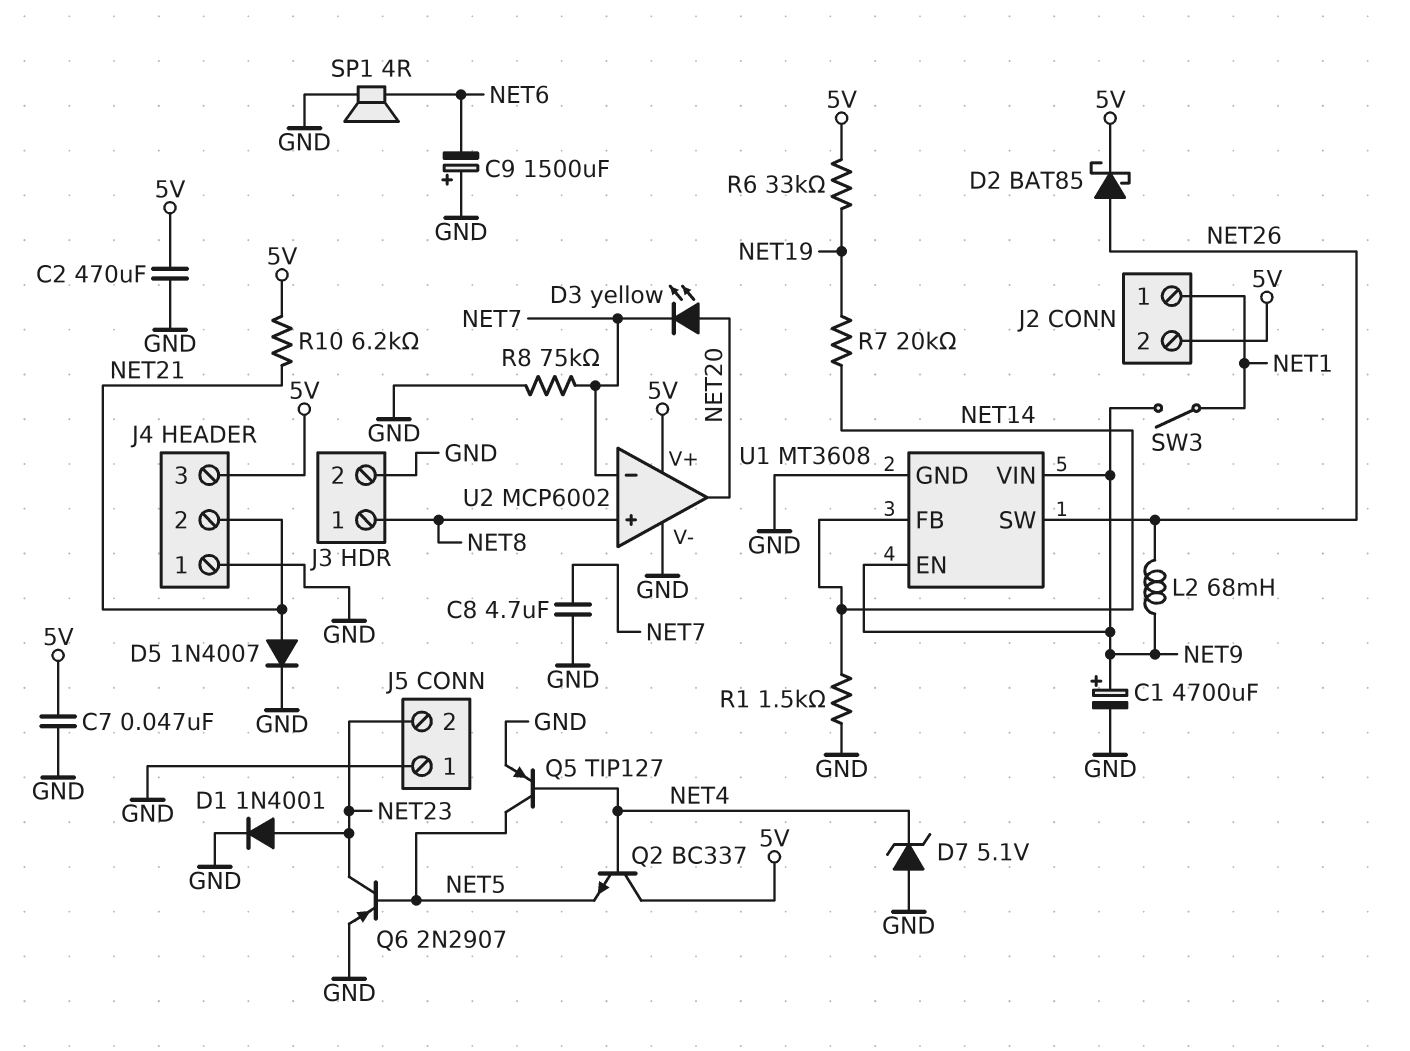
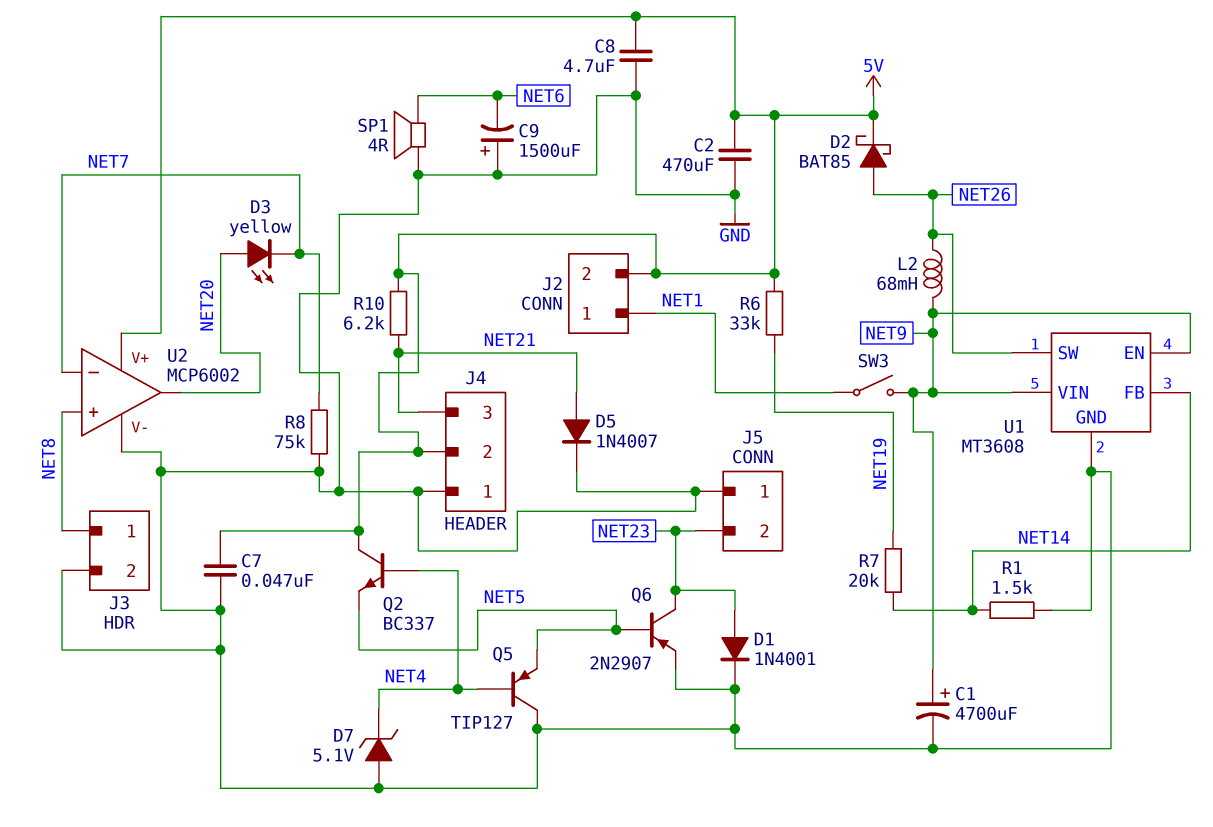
C8: 4.7uF (GND, NET7) -> 4.7uF (5V, GND)
J4 pin 2: NET21 -> 5V
J4 pin 3: 5V -> NET21
Q5: PNP TIP127 (B NET4, C NET5, E GND) -> PNP TIP127 (B NET4, C GND, E NET5)

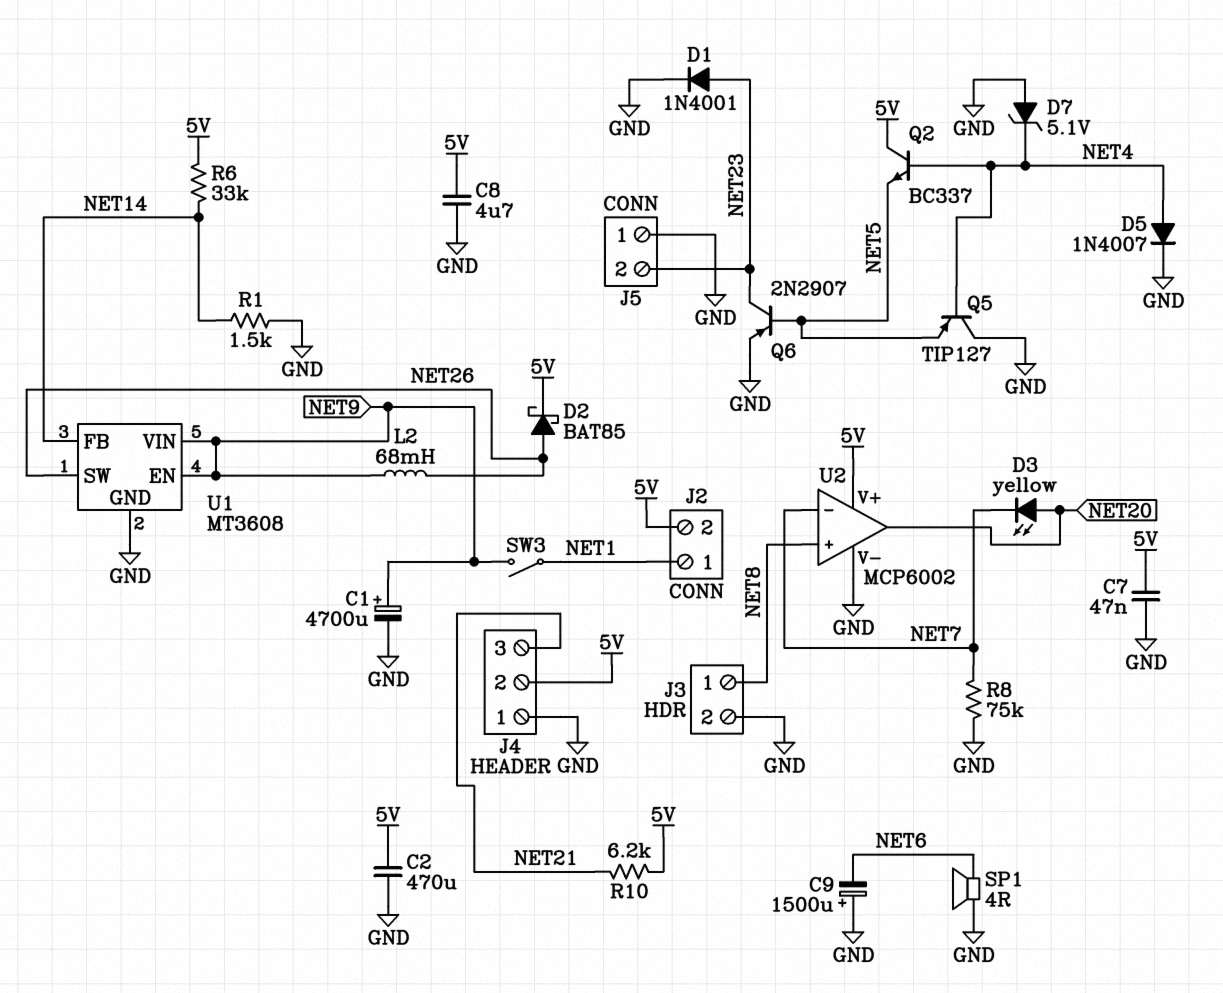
D5: diode 1N4007 (A NET21, K GND) -> diode 1N4007 (A NET4, K GND)
R6: 33k (5V, NET19) -> 33k (5V, NET14)
R7: 20k (NET14, NET19) -> none

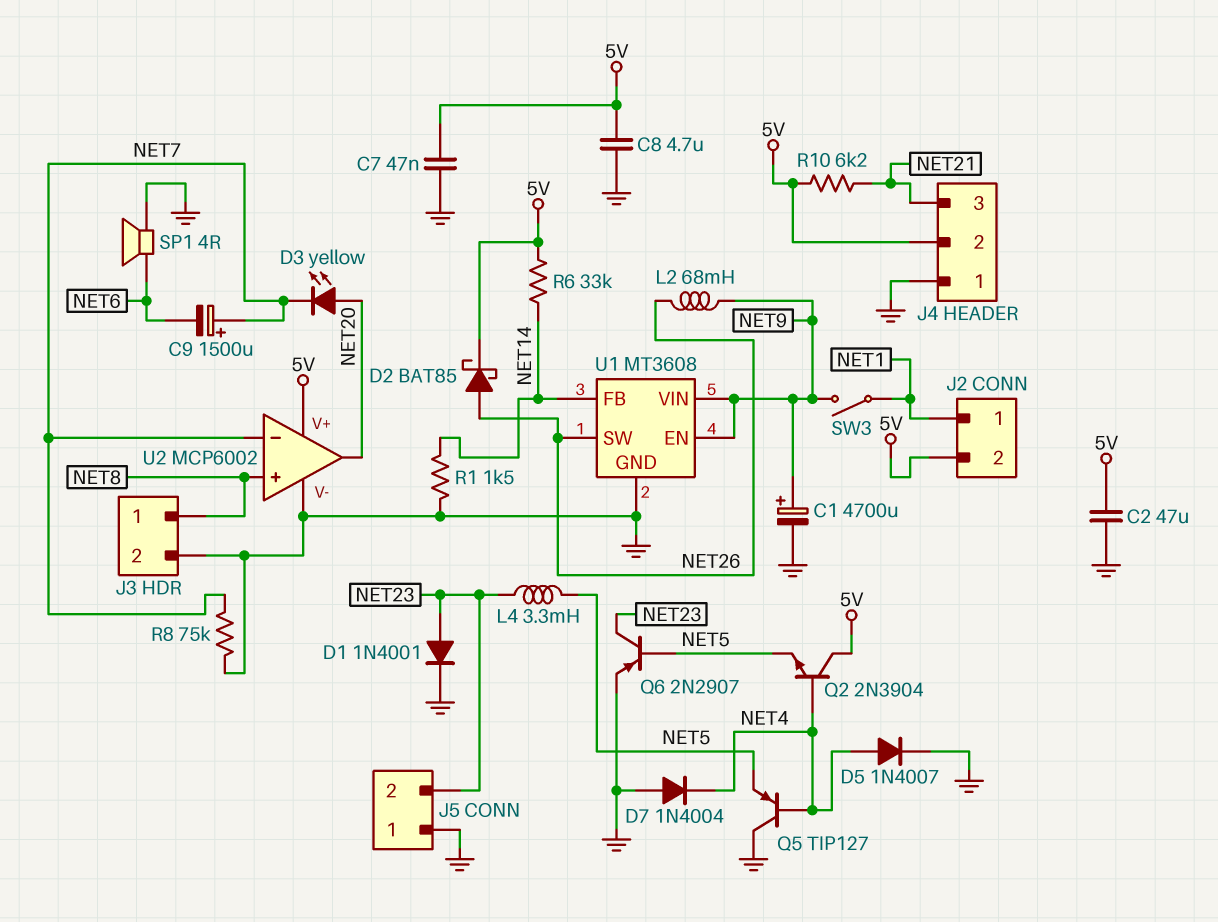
C2: 470uF (5V, GND) -> 47uF (5V, GND)
C9: 1500uF (plus GND, minus NET6) -> 1500uF (plus NET7, minus NET6)
D7: zener 5.1V (A GND, K NET4) -> diode 1N4004 (A GND, K NET4)
L4: none -> 3.3mH (NET5, NET23)
Q2: NPN BC337 (B NET4, C 5V, E NET5) -> NPN 2N3904 (B NET4, C 5V, E NET5)

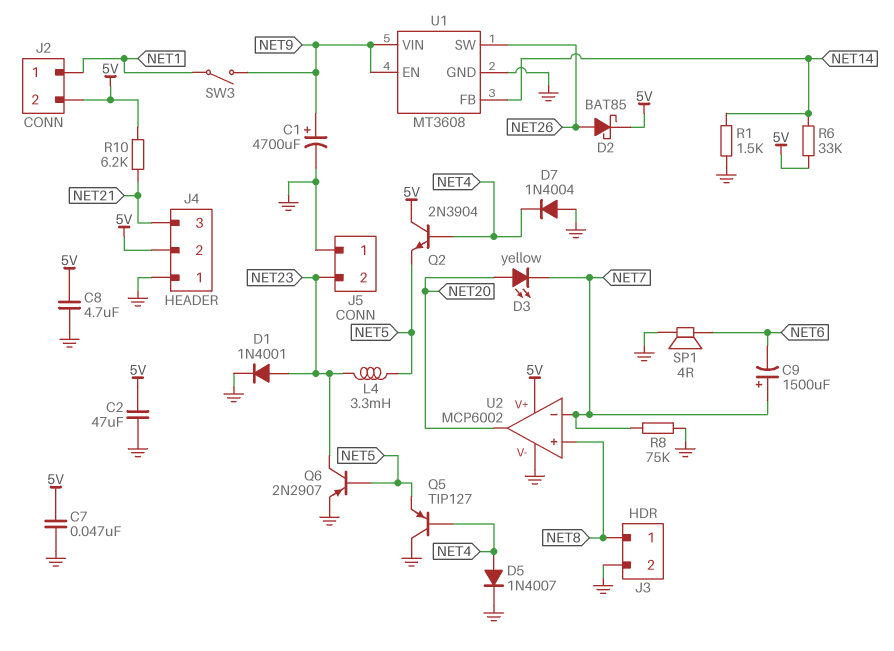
L2: 68mH (NET9, NET26) -> none

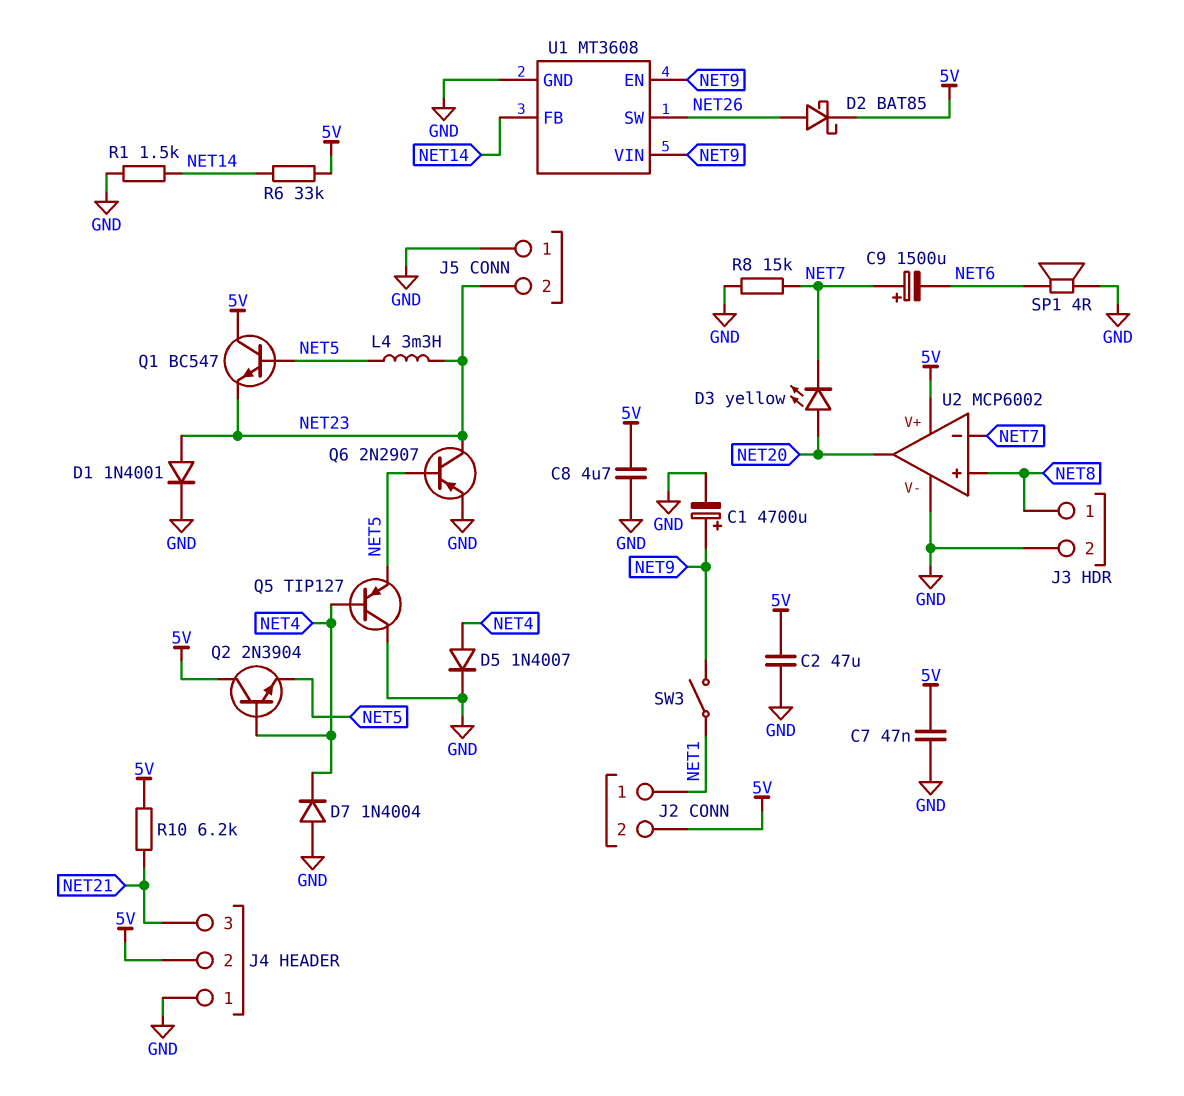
Q1: none -> NPN BC547 (B NET5, C 5V, E NET23)
R8: 75k (GND, NET7) -> 15k (GND, NET7)

